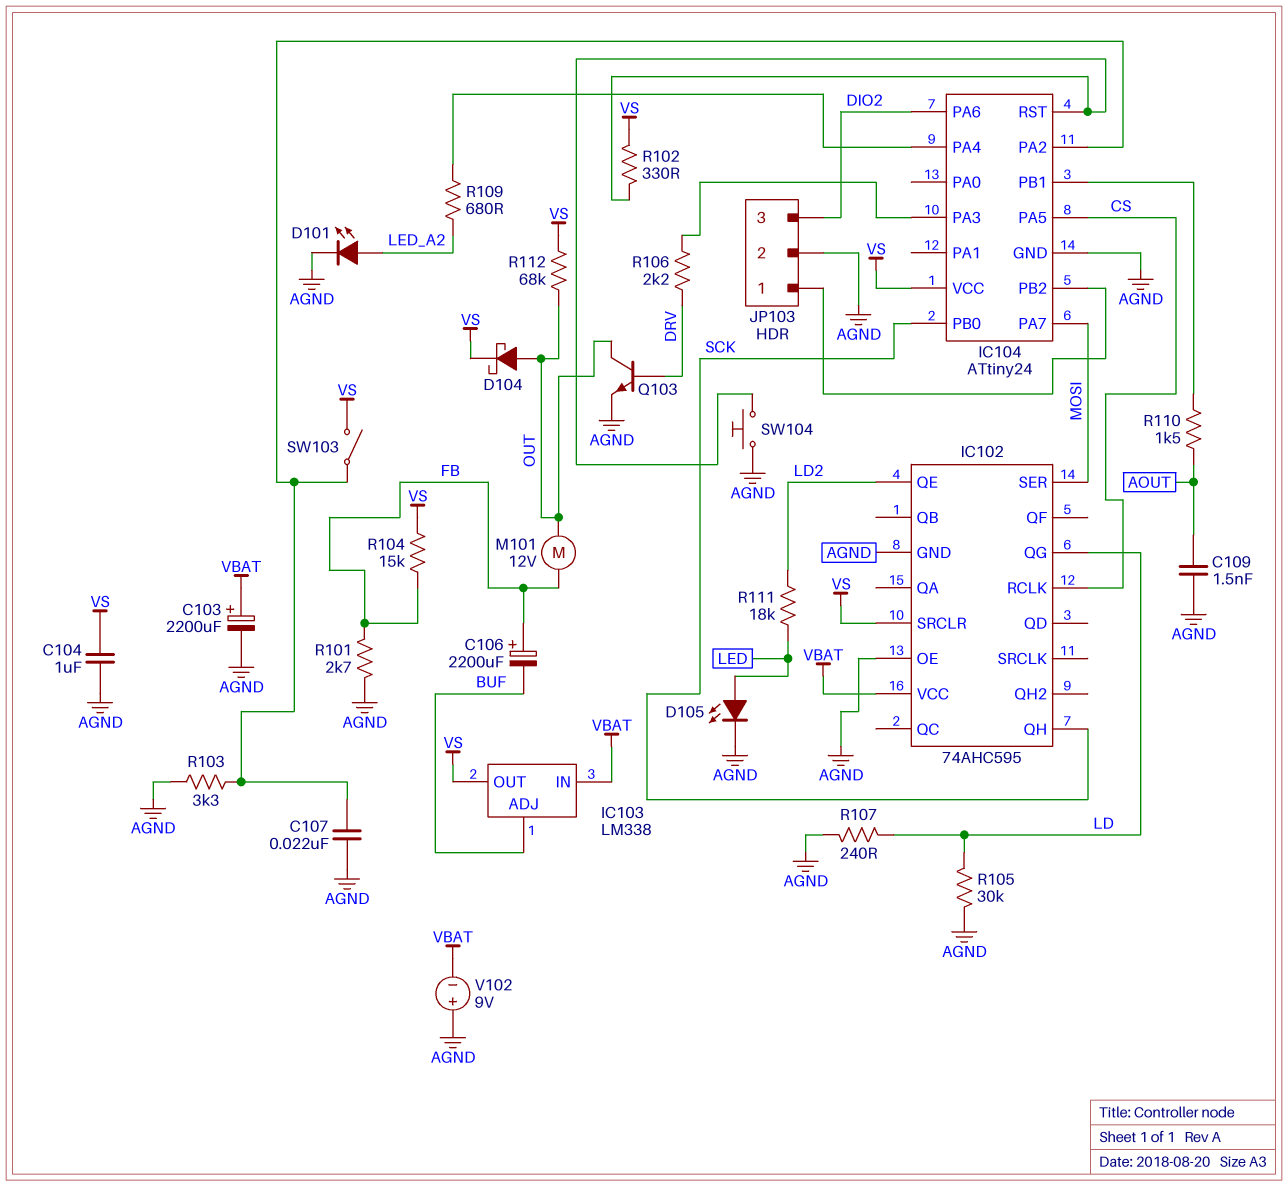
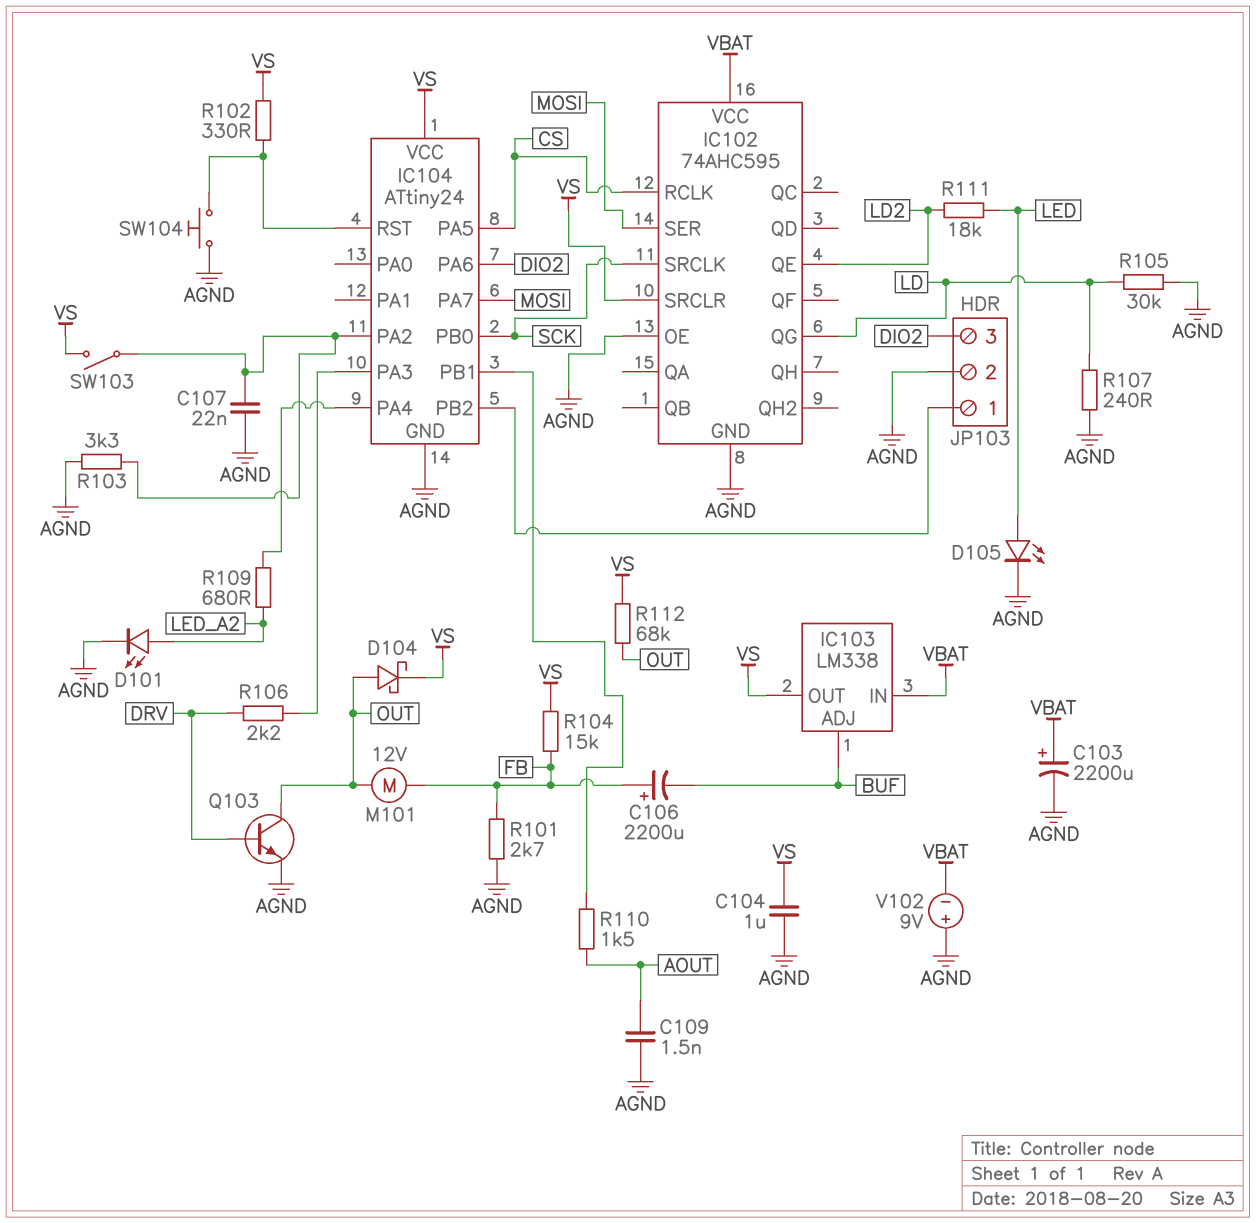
IC102 pin QH: SCK -> none
IC102 pin SRCLK: none -> SCK

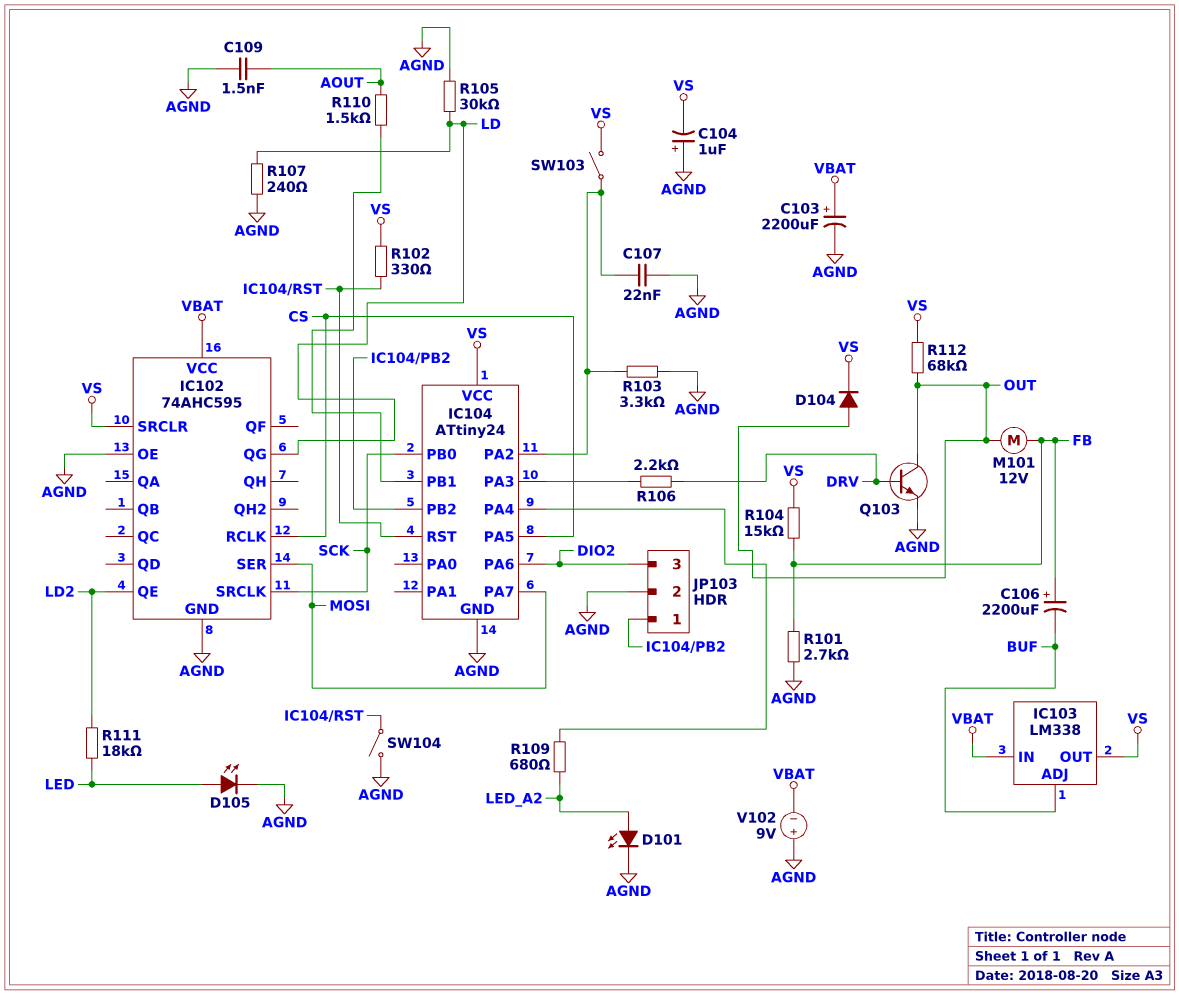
C104: 1uF (AGND, VS) -> 1uF (plus AGND, minus VS)
D104: schottky (A OUT, K VS) -> diode (A OUT, K VS)
SW104: button (AGND, IC104/RST) -> switch (AGND, IC104/RST)

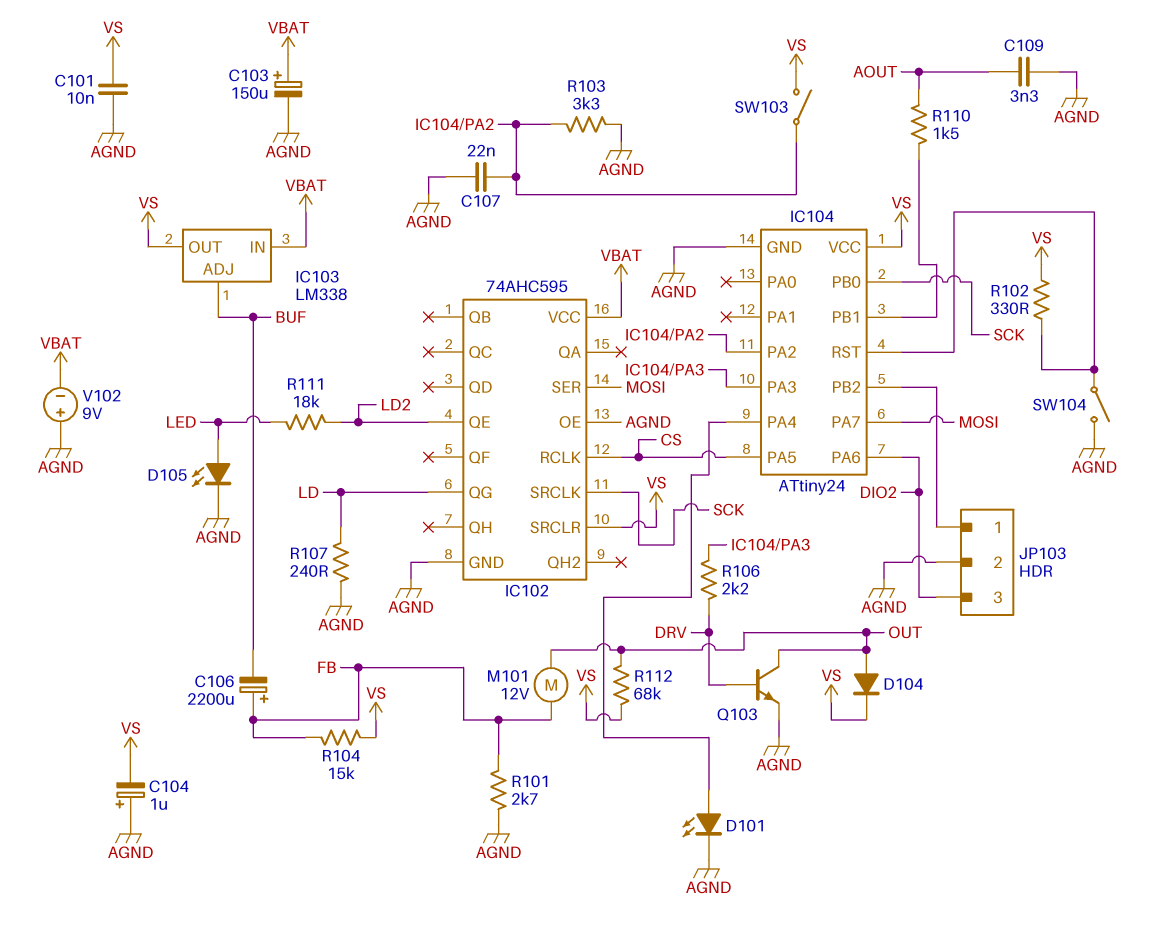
C101: none -> 10nF (AGND, VS)
C103: 2200uF (plus VBAT, minus AGND) -> 150uF (plus VBAT, minus AGND)
C109: 1.5nF (AGND, AOUT) -> 3.3nF (AGND, AOUT)
D101: LED (A LED_A2, K AGND) -> LED (A IC104/PA4, K AGND)
R105: 30k (AGND, LD) -> none
R109: 680 (IC104/PA4, LED_A2) -> none

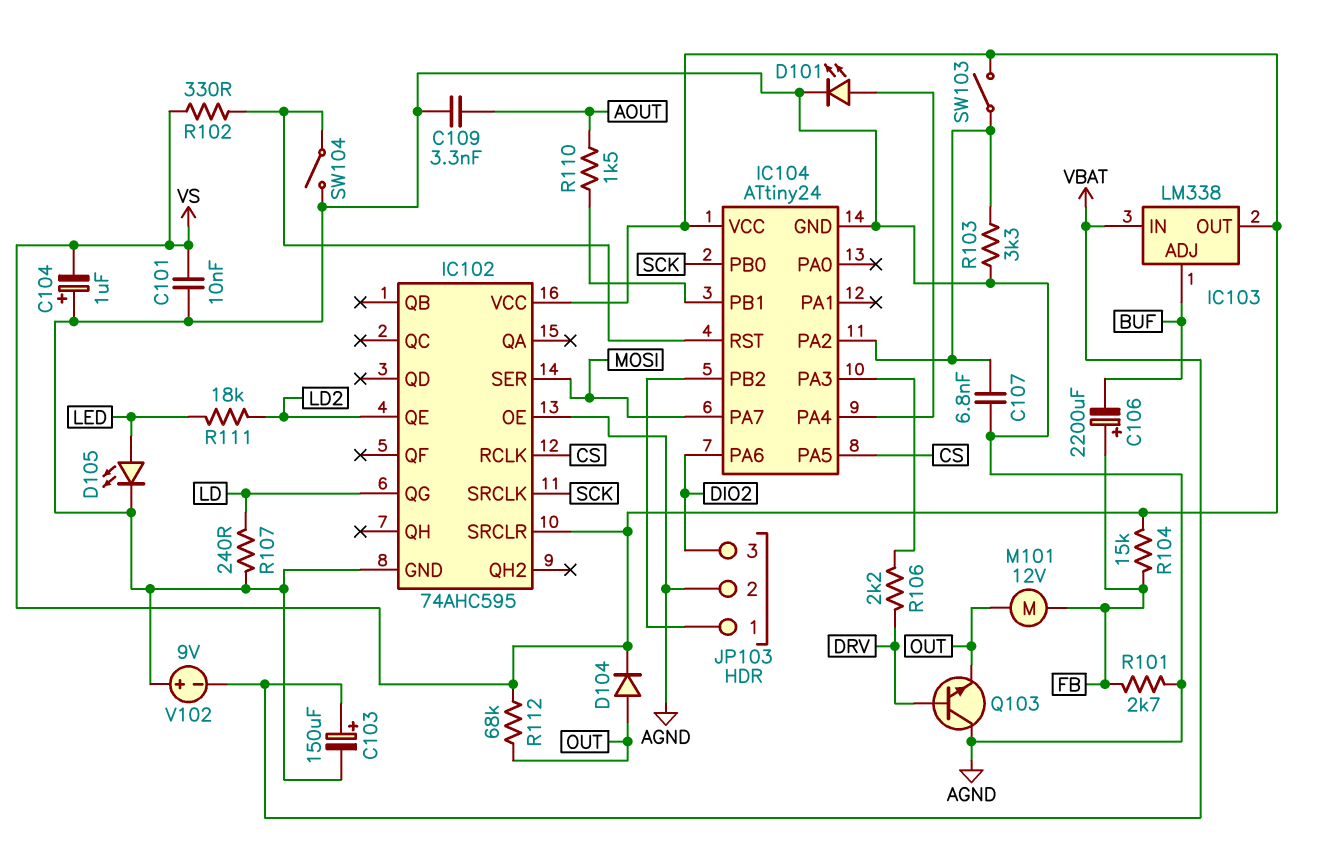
C107: 22nF (AGND, IC104/PA2) -> 6.8nF (AGND, IC104/PA2)
IC102 pin VCC: VBAT -> VS
Q103: NPN (B DRV, C OUT, E AGND) -> NPN (B DRV, C AGND, E OUT)

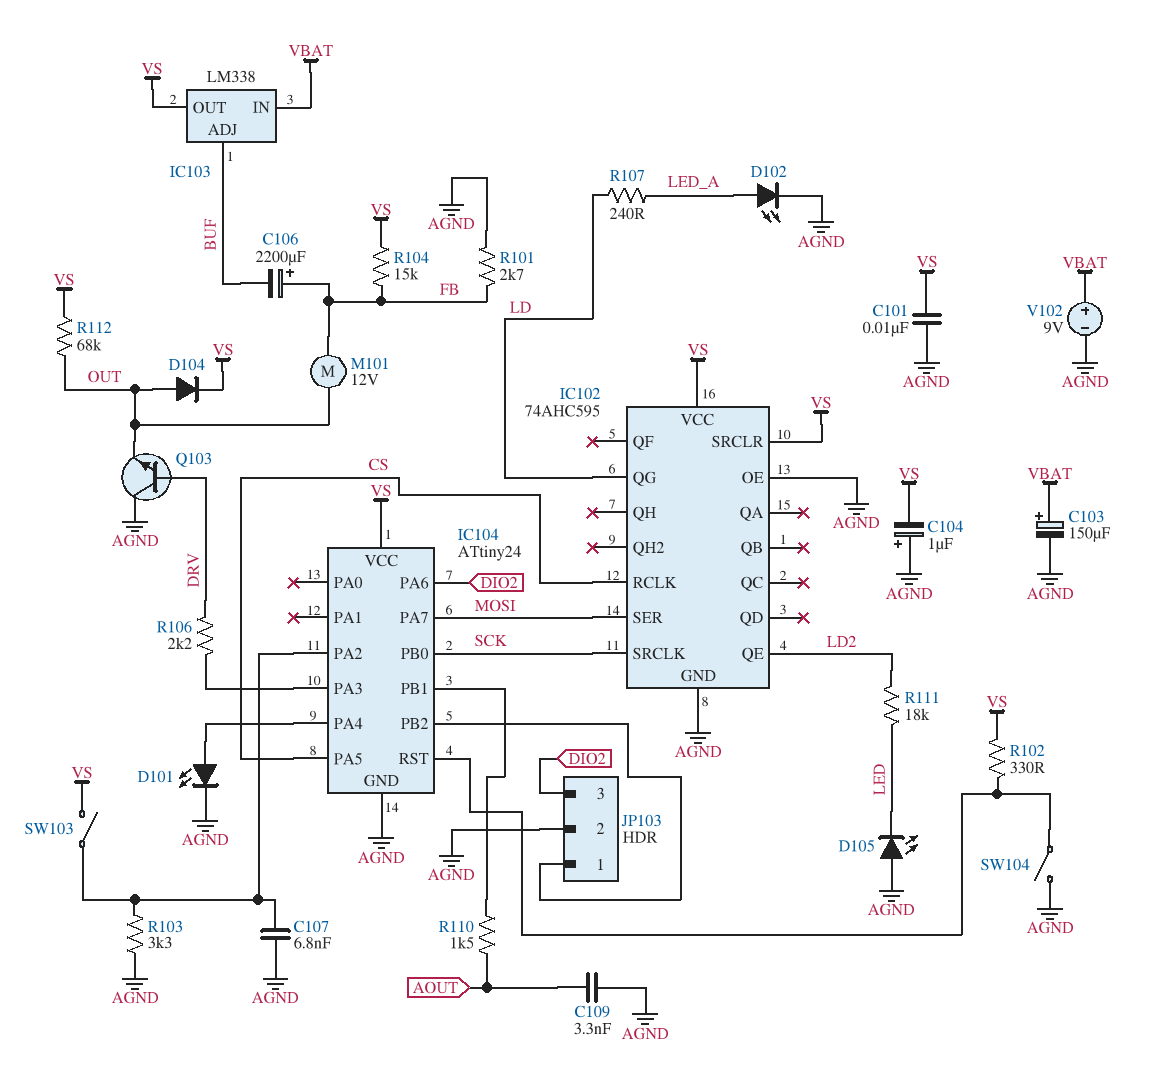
D102: none -> LED (A LED_A, K AGND)
D105: LED (A LED, K AGND) -> LED (A AGND, K LED)
R107: 240 (AGND, LD) -> 240 (LD, LED_A)
V102: 9V (plus AGND, minus VBAT) -> 9V (plus VBAT, minus AGND)

